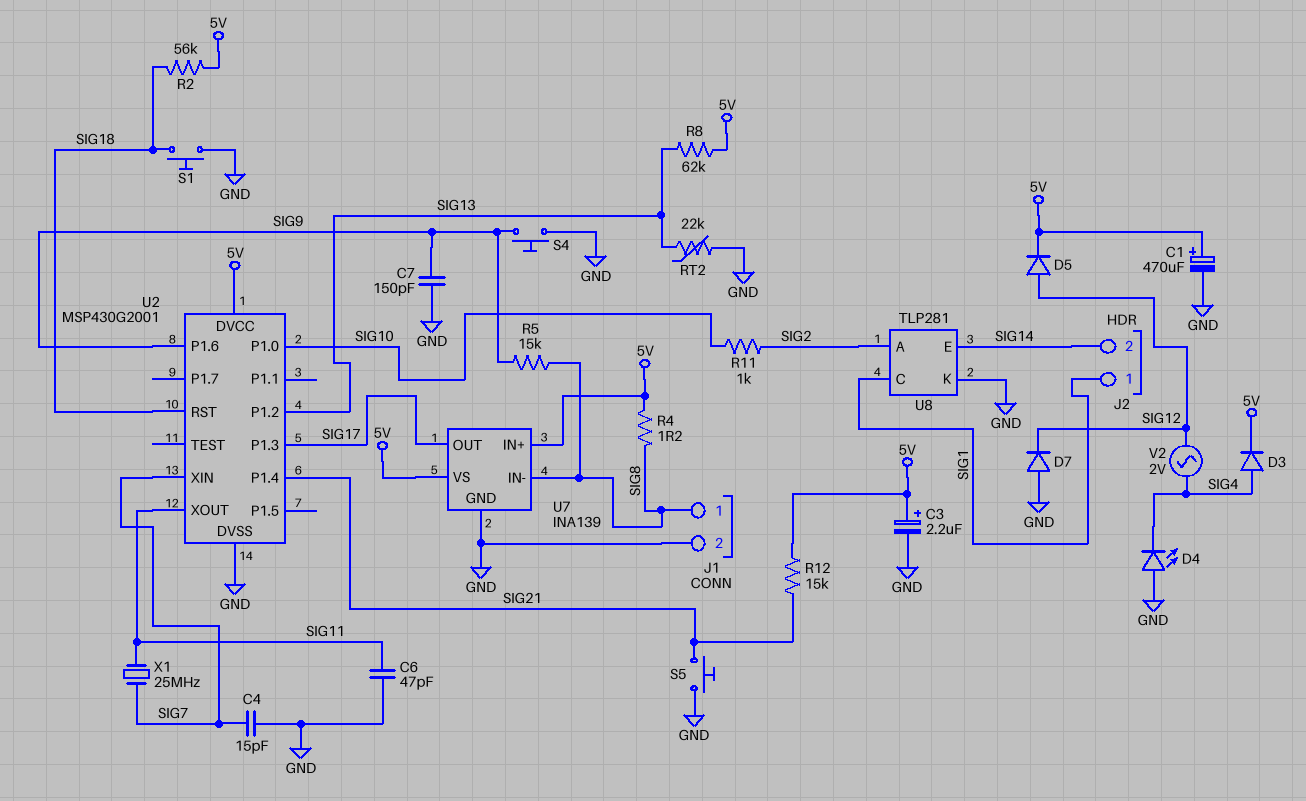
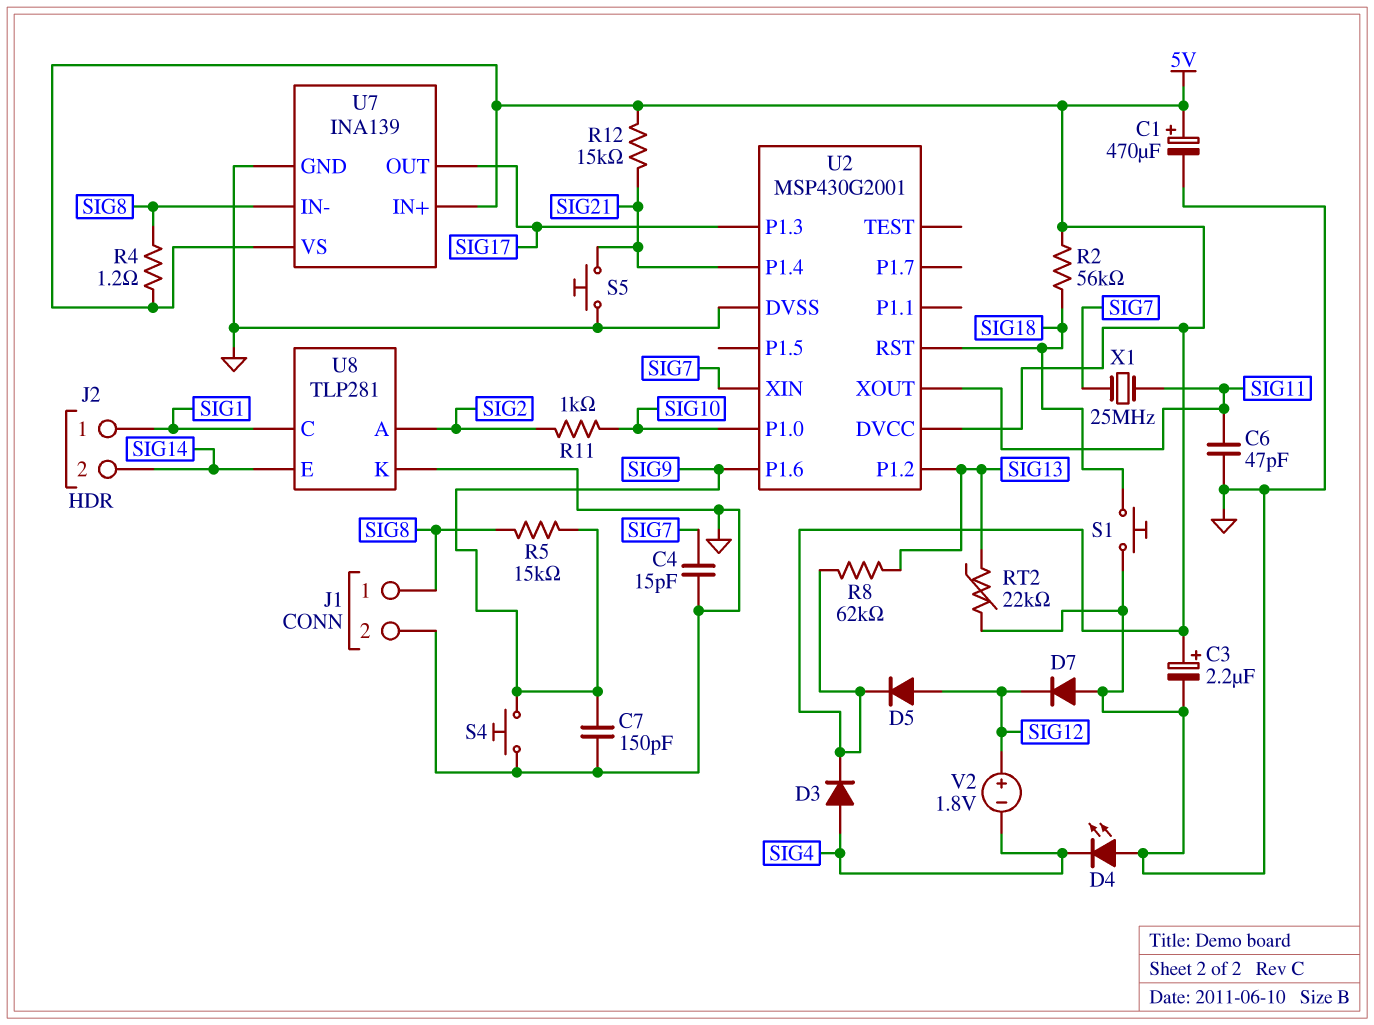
V2: AC 2V (SIG4, SIG12) -> 1.8V (plus SIG12, minus SIG4)

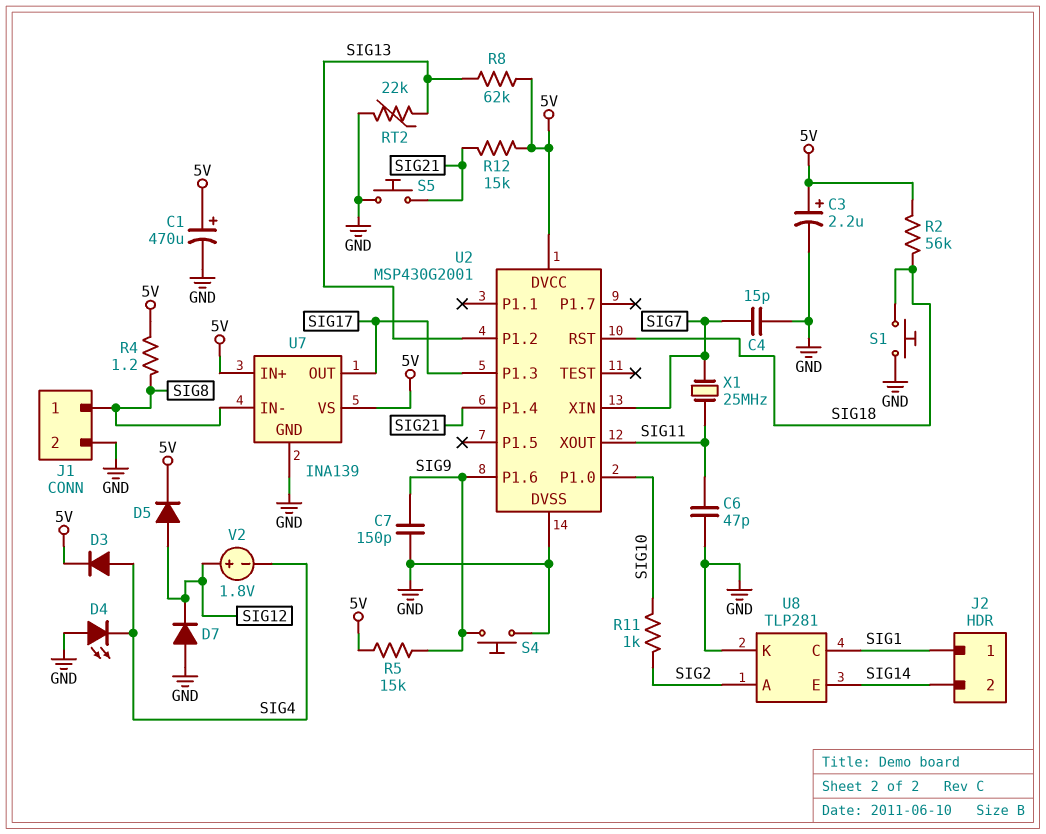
R5: 15k (SIG8, SIG9) -> 15k (5V, SIG9)

